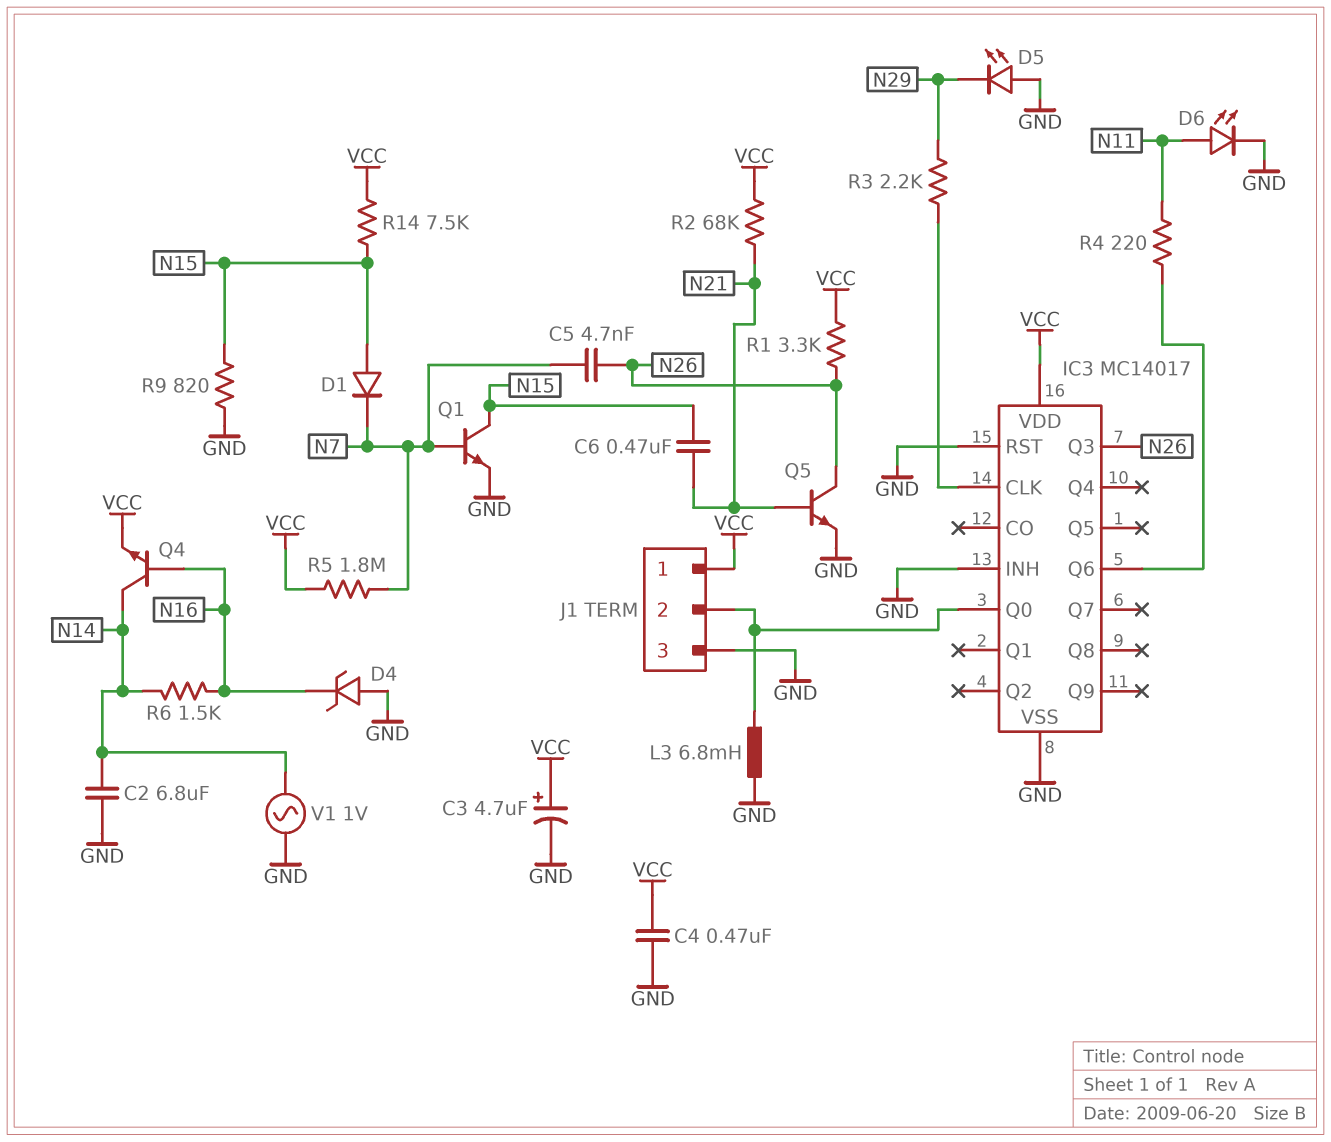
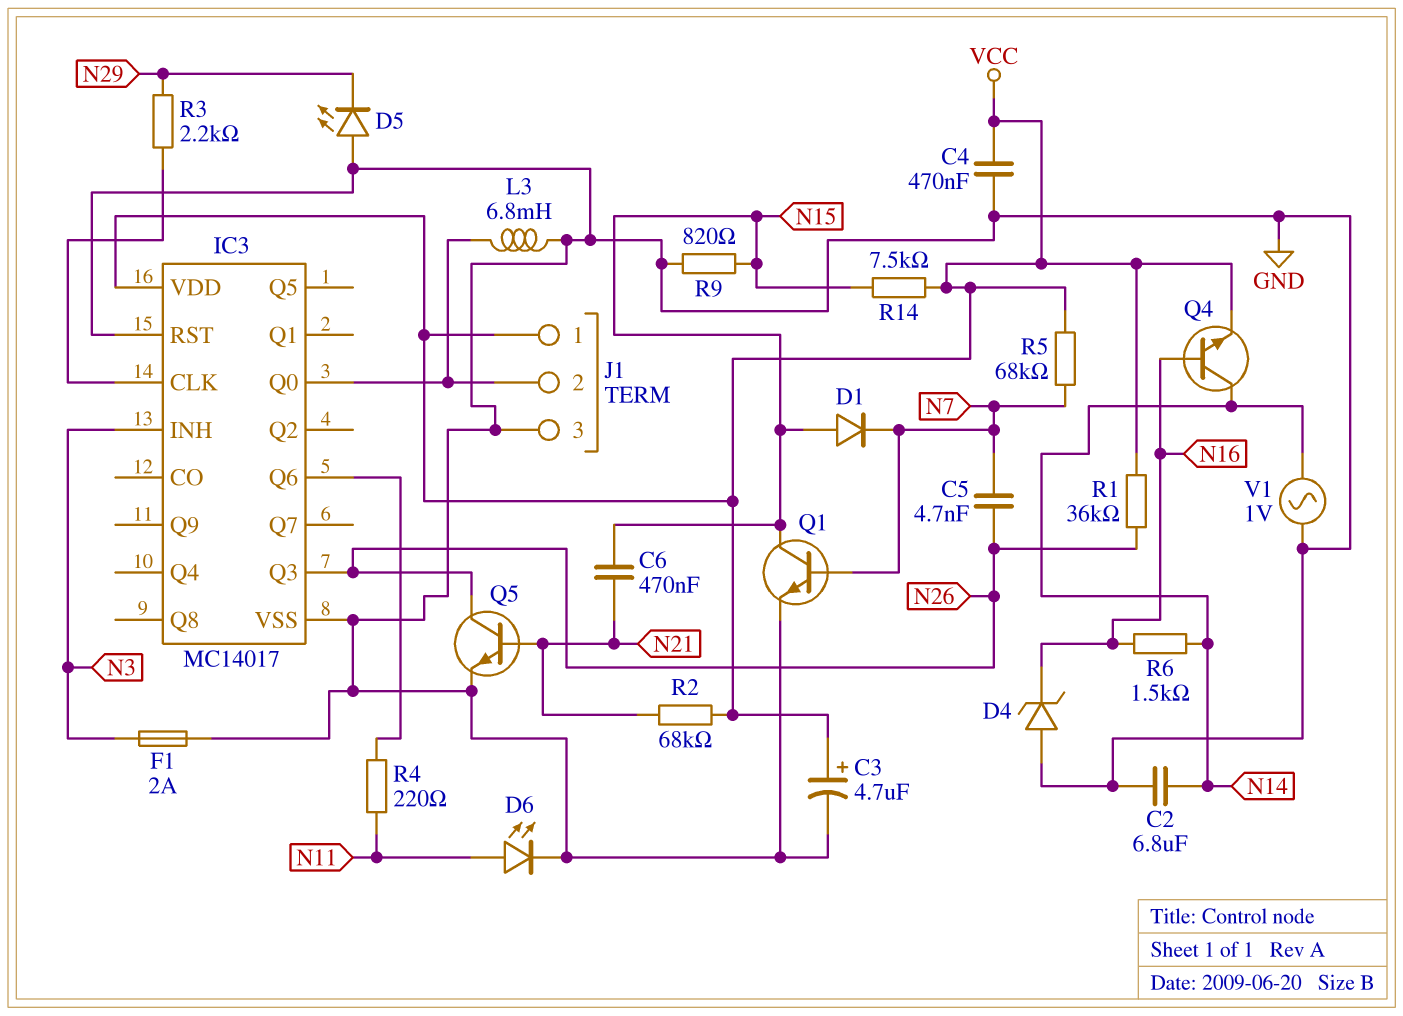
F1: none -> 2A (GND, N3)
IC3 pin INH: GND -> N3
R1: 3.3k (N26, VCC) -> 36k (N26, VCC)
R5: 1.8M (N7, VCC) -> 68k (N7, VCC)

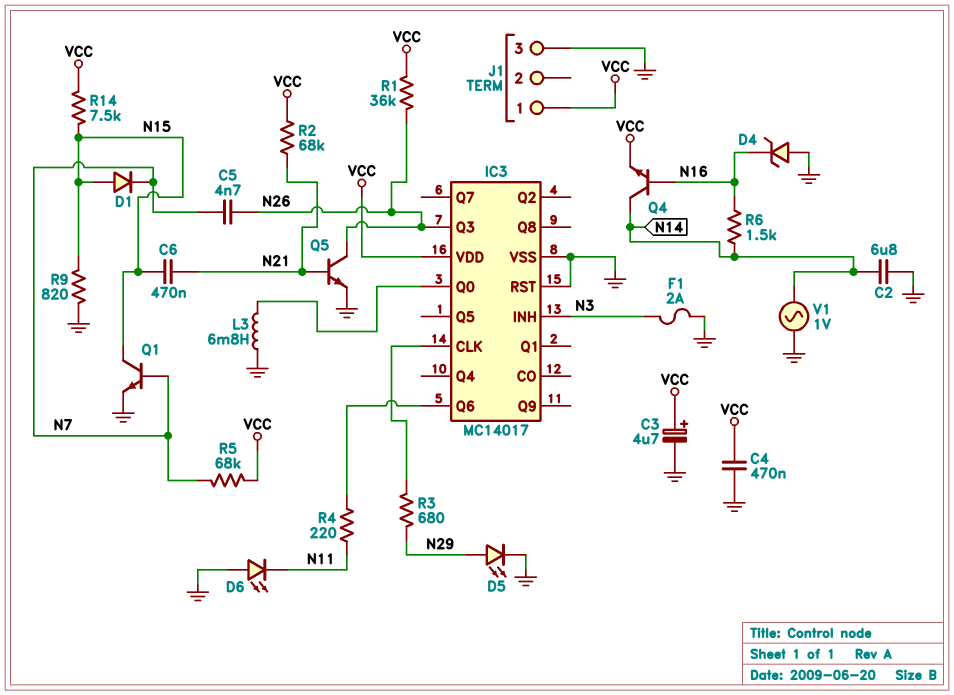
D5: LED (A GND, K N29) -> LED (A N29, K GND)
D6: LED (A N11, K GND) -> LED (A GND, K N11)
J1 pin 2: IC3/Q0 -> none
R3: 2.2k (IC3/CLK, N29) -> 680 (IC3/CLK, N29)

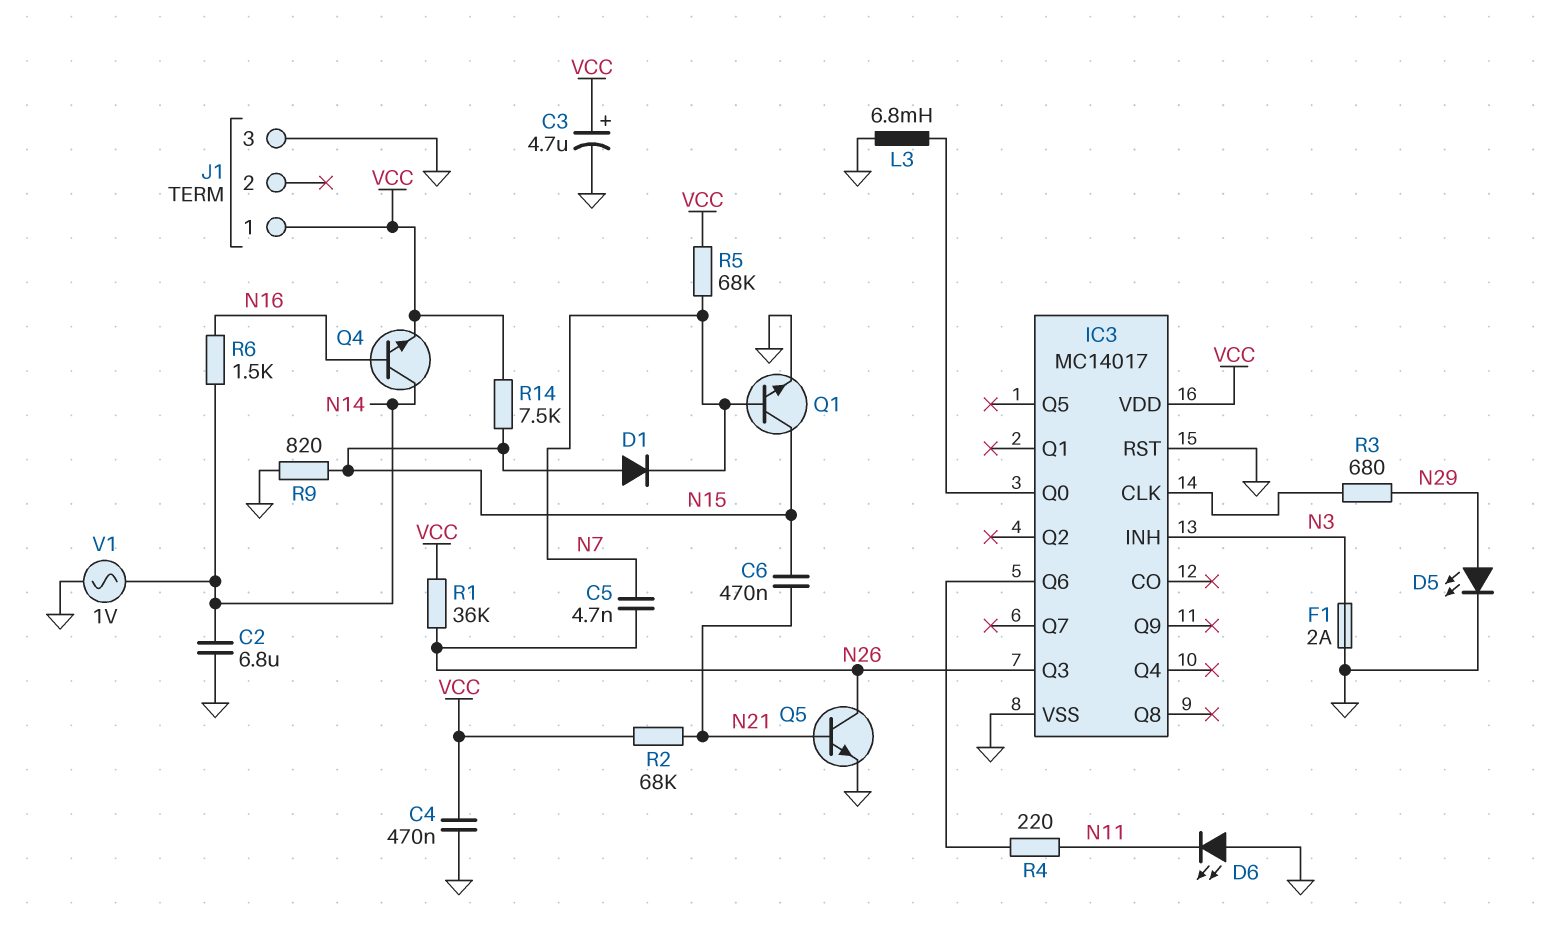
D4: zener (A GND, K N16) -> none

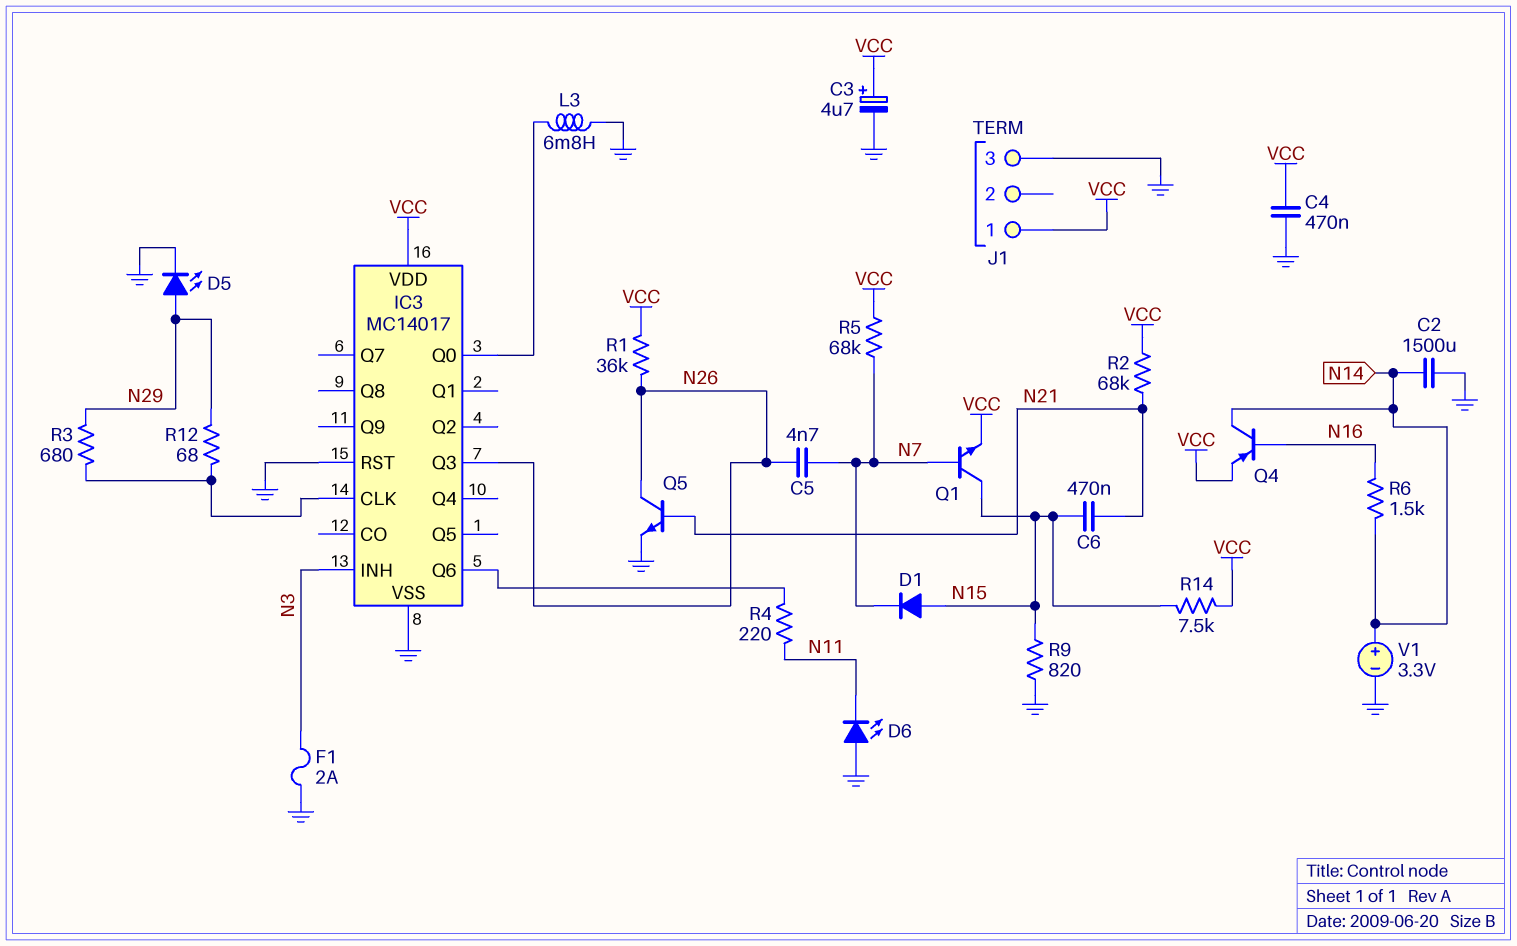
C2: 6.8uF (GND, N14) -> 1500uF (GND, N14)
Q1: NPN (B N7, C N15, E GND) -> NPN (B N7, C N15, E VCC)
Q4: NPN (B N16, C N14, E VCC) -> PNP (B N16, C N14, E VCC)
R12: none -> 68 (IC3/CLK, N29)
V1: AC 1V (GND, N14) -> 3.3V (plus N14, minus GND)

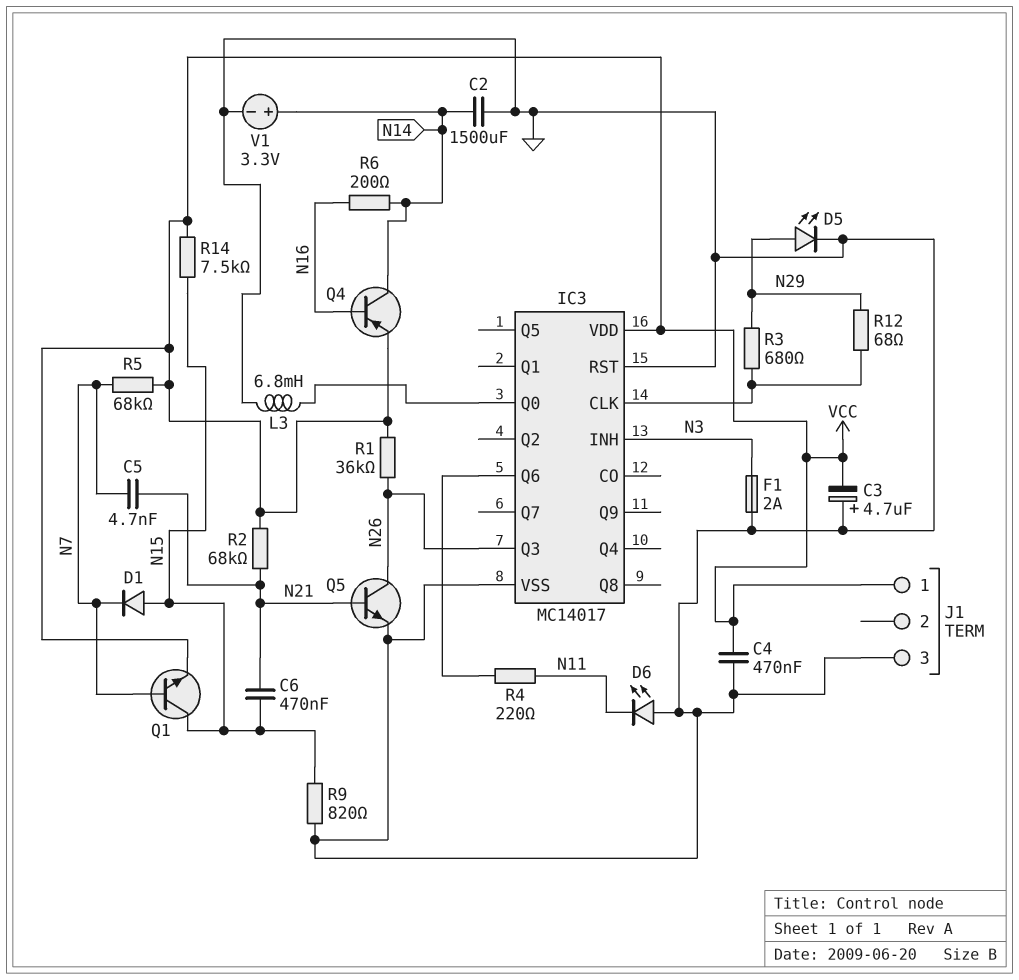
C3: 4.7uF (plus VCC, minus GND) -> 4.7uF (plus GND, minus VCC)
C5: 4.7nF (N7, N26) -> 4.7nF (N7, N21)
R6: 1.5k (N14, N16) -> 200 (N14, N16)

